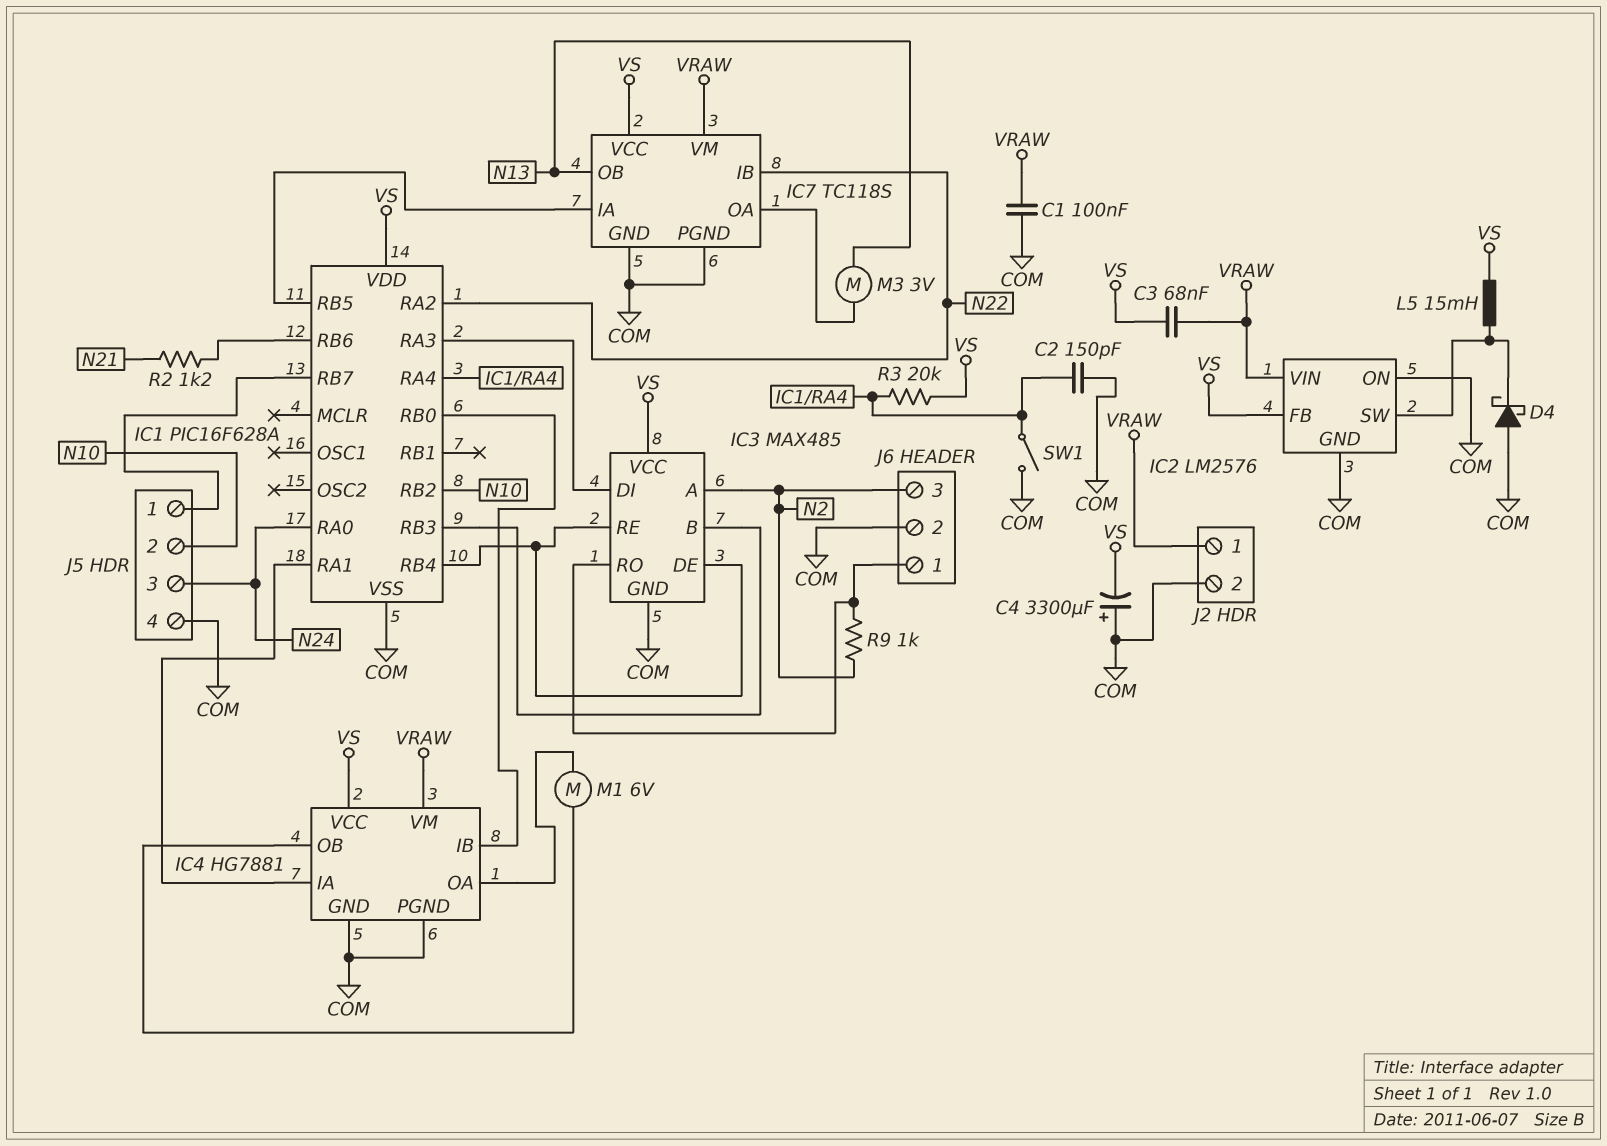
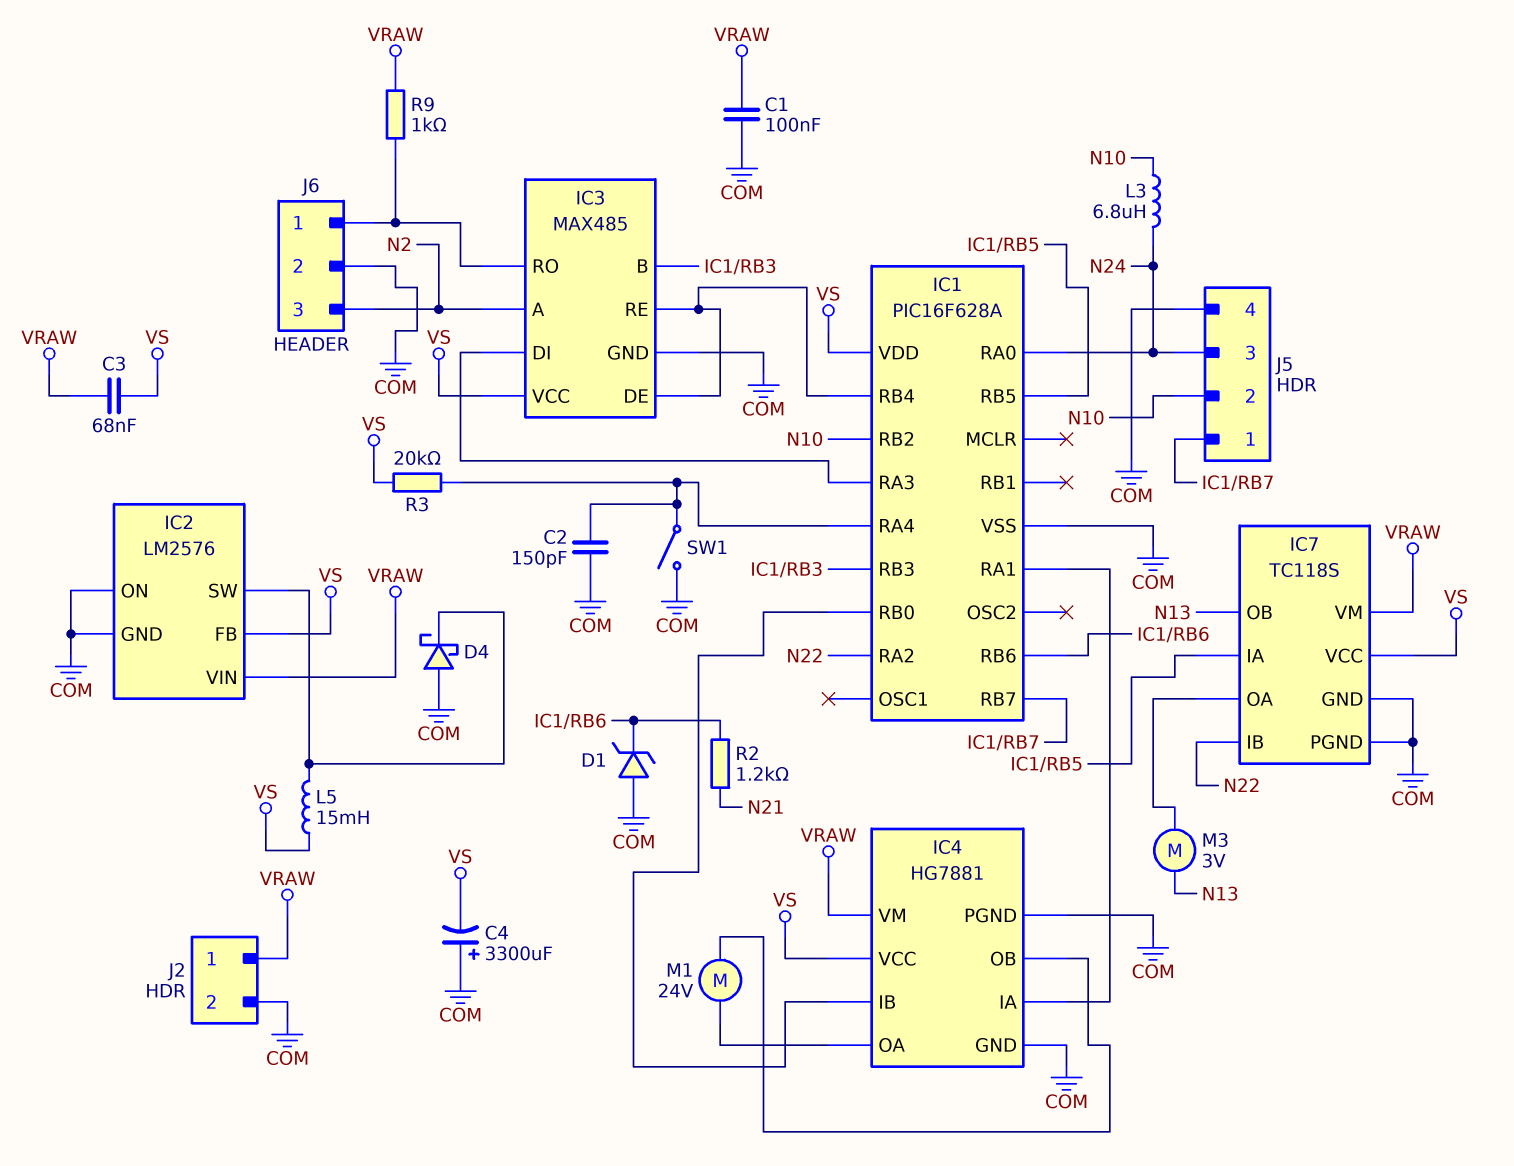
D1: none -> zener (A COM, K IC1/RB6)
L3: none -> 6.8uH (N10, N24)
M1: motor 6V (IC4/OA, IC4/OB) -> motor 24V (IC4/OA, IC4/OB)
R9: 1k (IC3/RO, N2) -> 1k (IC3/RO, VRAW)

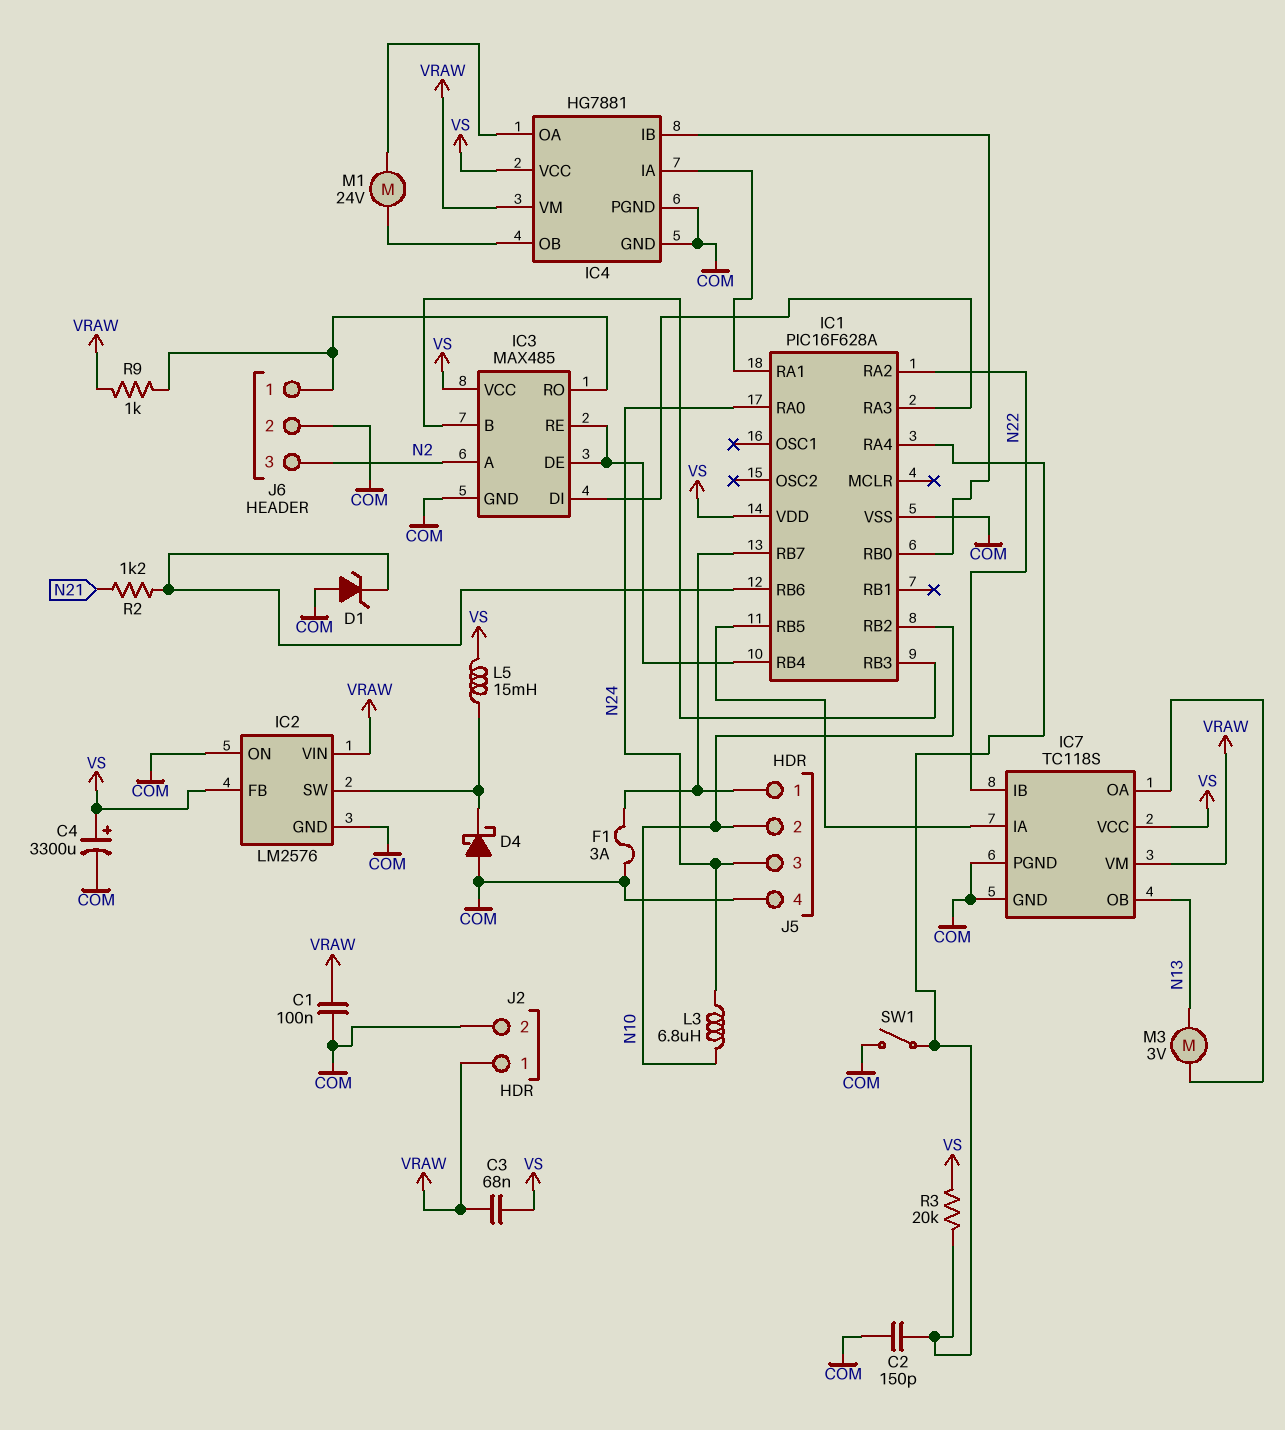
C4: 3300uF (plus COM, minus VS) -> 3300uF (plus VS, minus COM)
F1: none -> 3A (COM, IC1/RB7)

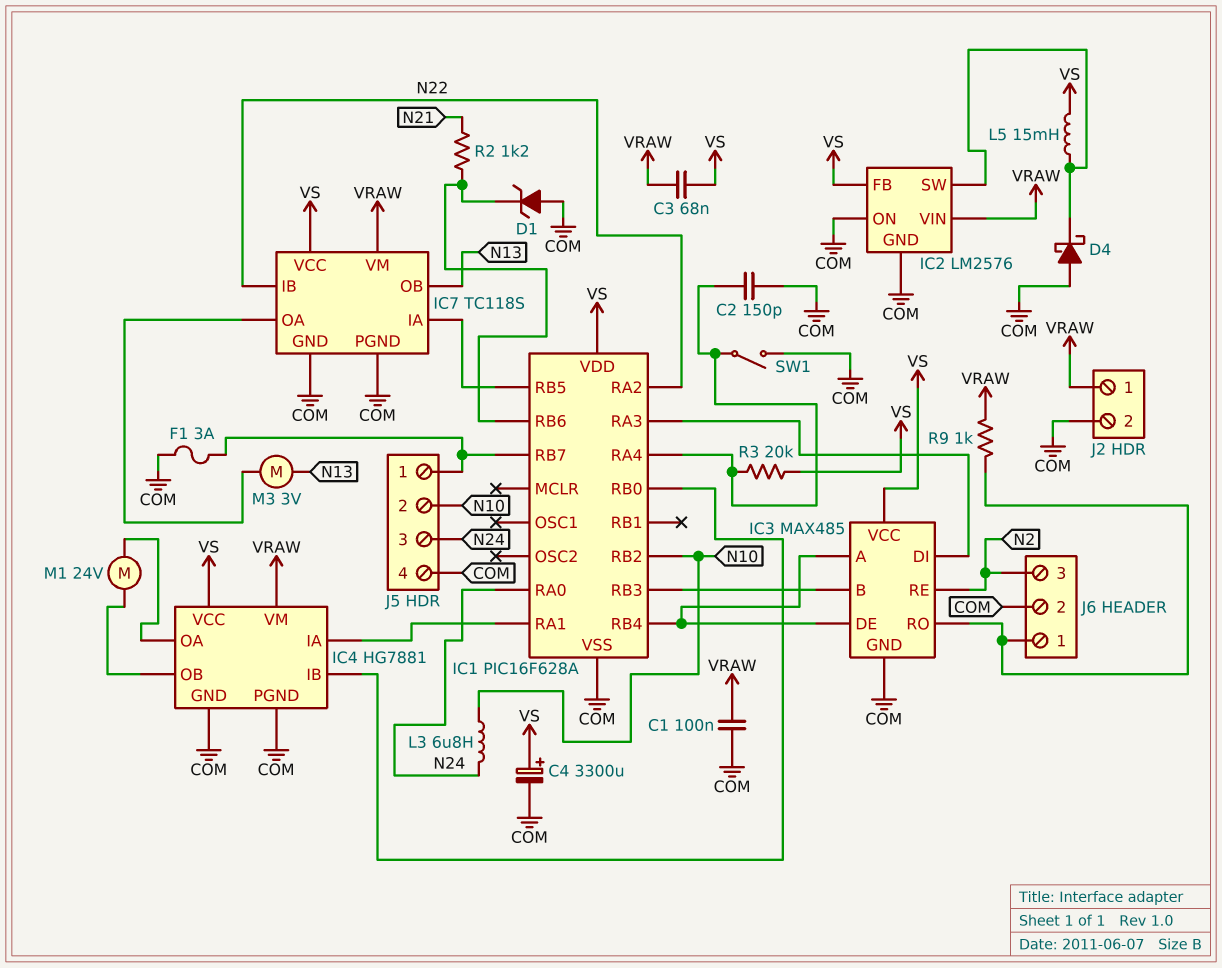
IC3 pin A: N2 -> IC1/RB4
IC3 pin RE: IC1/RB4 -> N2

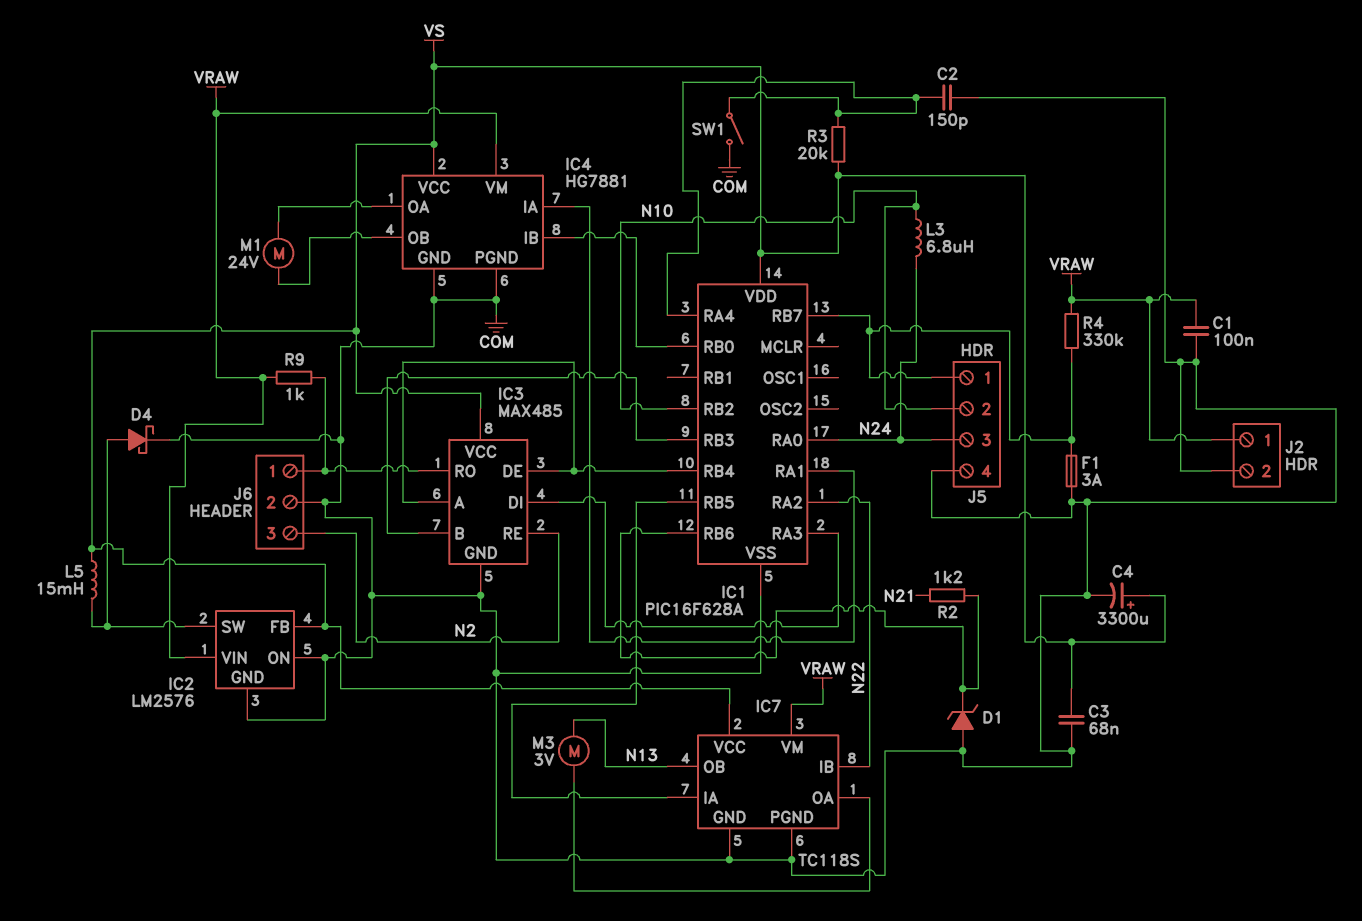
C3: 68nF (VRAW, VS) -> 68nF (COM, VS)
D4: schottky (A COM, K IC2/SW) -> schottky (A IC2/SW, K COM)
R4: none -> 330k (IC1/RB7, VRAW)

